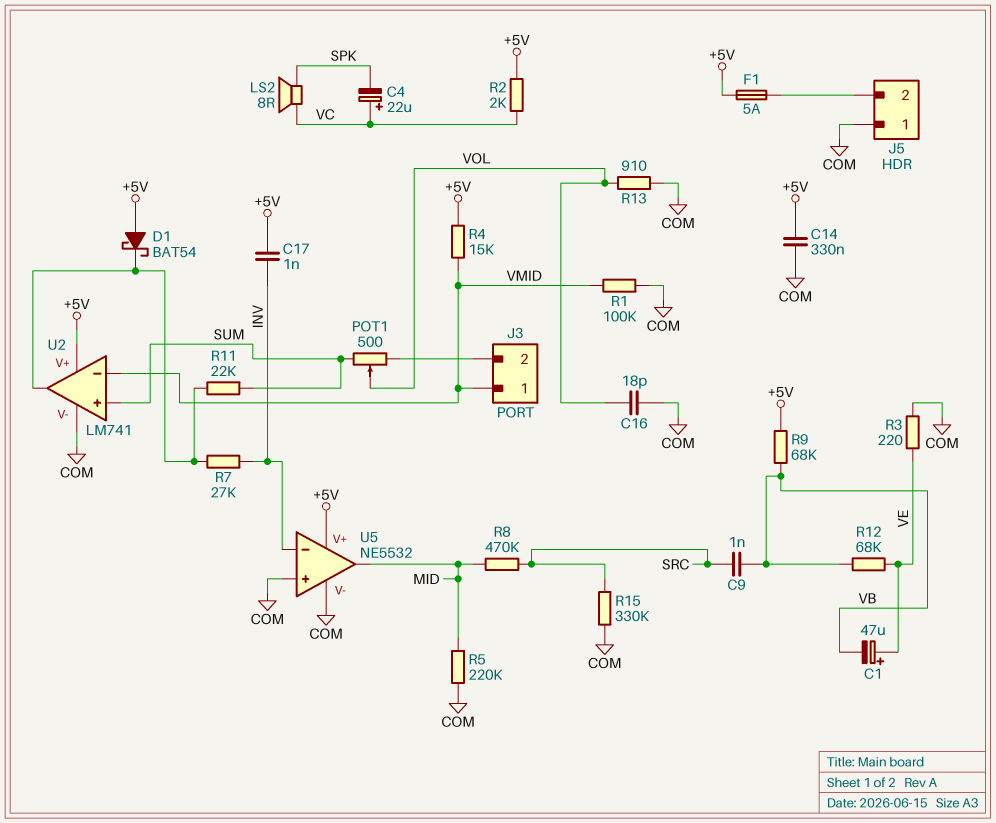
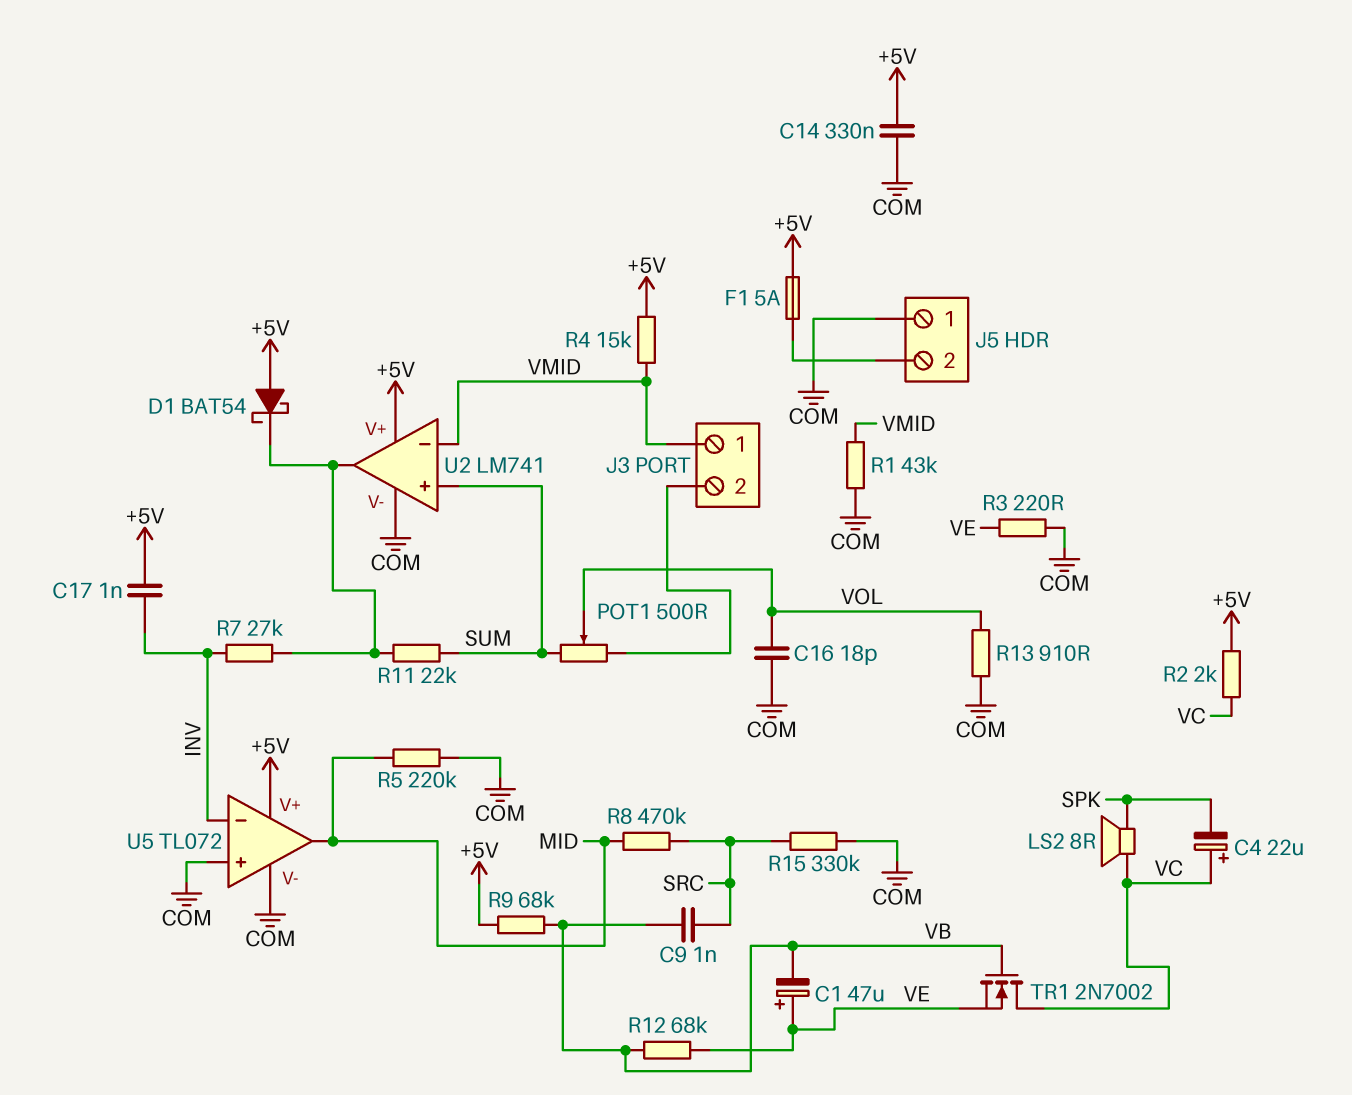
R1: 100k (COM, VMID) -> 43k (COM, VMID)
TR1: none -> NMOS 2N7002 (G VB, D VC, S VE)
U5: NE5532 -> TL072

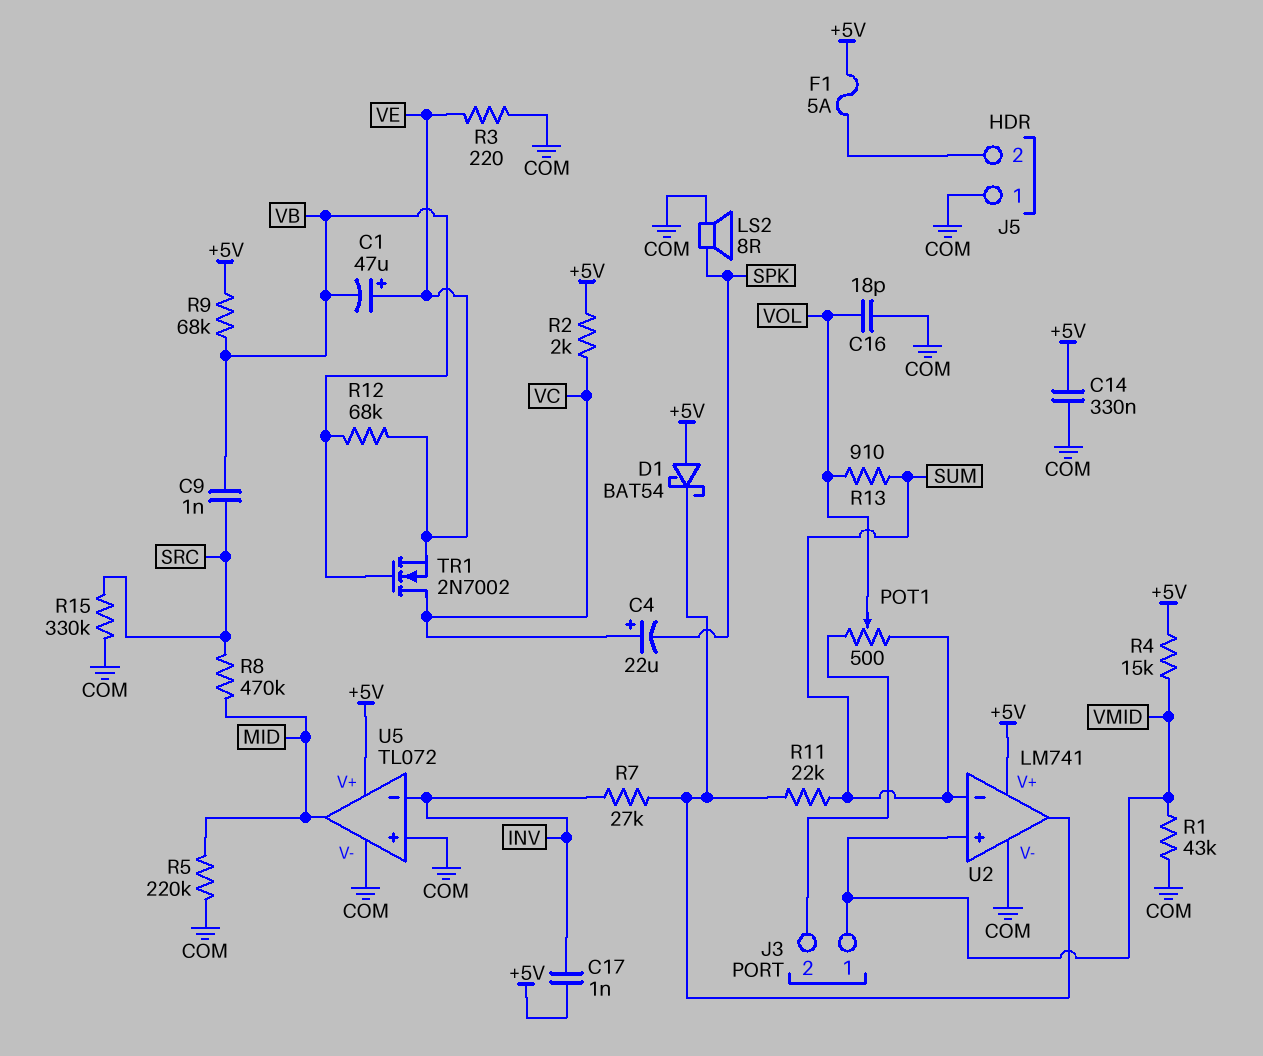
LS2: speaker 8R (SPK, VC) -> speaker 8R (COM, SPK)
R13: 910 (COM, VOL) -> 910 (SUM, VOL)
U2 pin in+: SUM -> VMID
U2 pin in-: VMID -> SUM

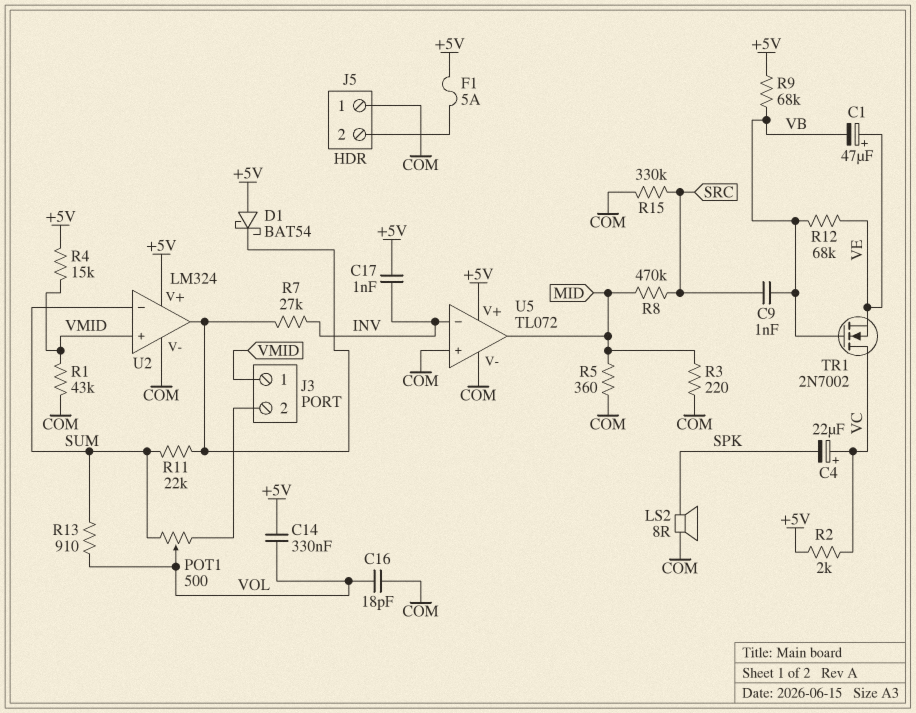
C14: 330nF (+5V, COM) -> 330nF (+5V, VOL)
R3: 220 (COM, VE) -> 220 (COM, MID)
R5: 220k (COM, MID) -> 360 (COM, MID)
U2: LM741 -> LM324

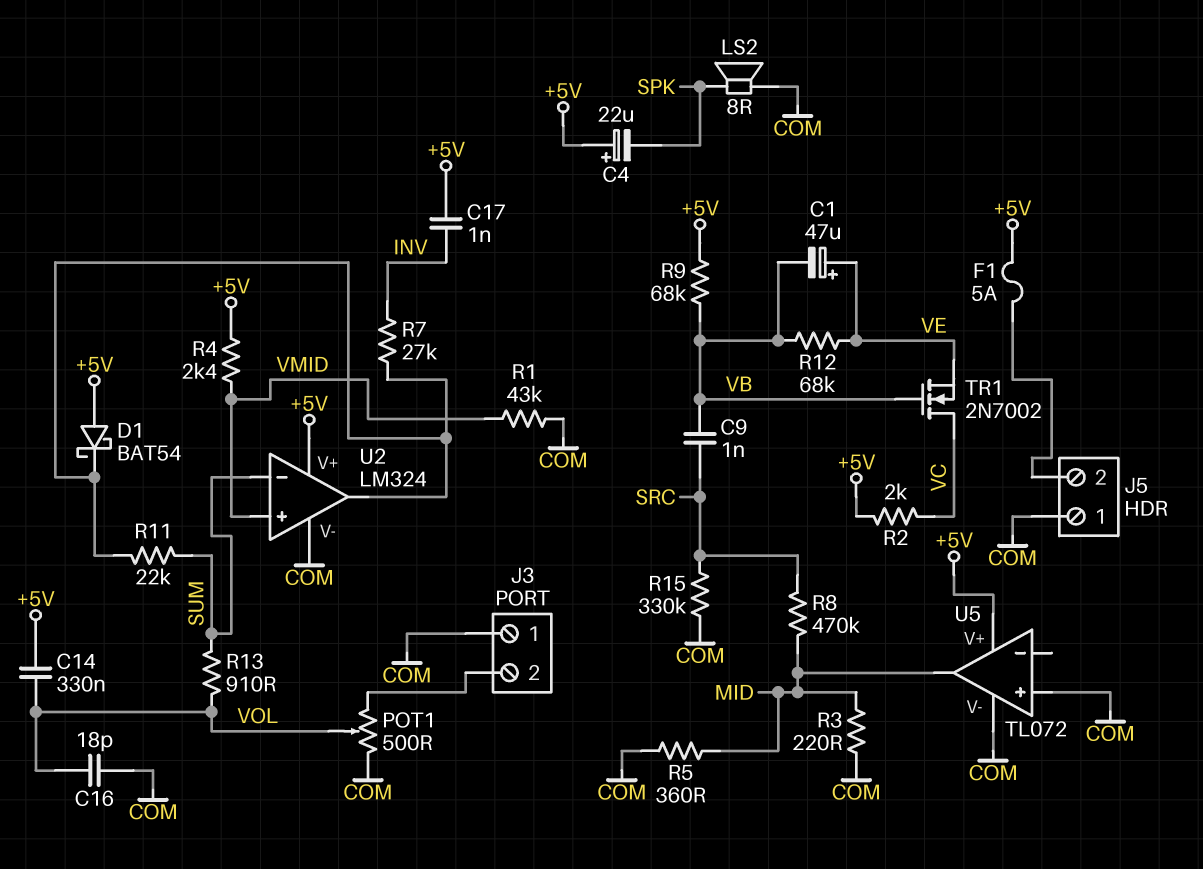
C4: 22uF (plus VC, minus SPK) -> 22uF (plus +5V, minus SPK)
J3 pin 1: VMID -> COM
POT1: 500 (J3/2, SUM, wiper VOL) -> 500 (COM, J3/2, wiper VOL)
R4: 15k (+5V, VMID) -> 2.4k (+5V, VMID)
U5 pin in-: INV -> none

